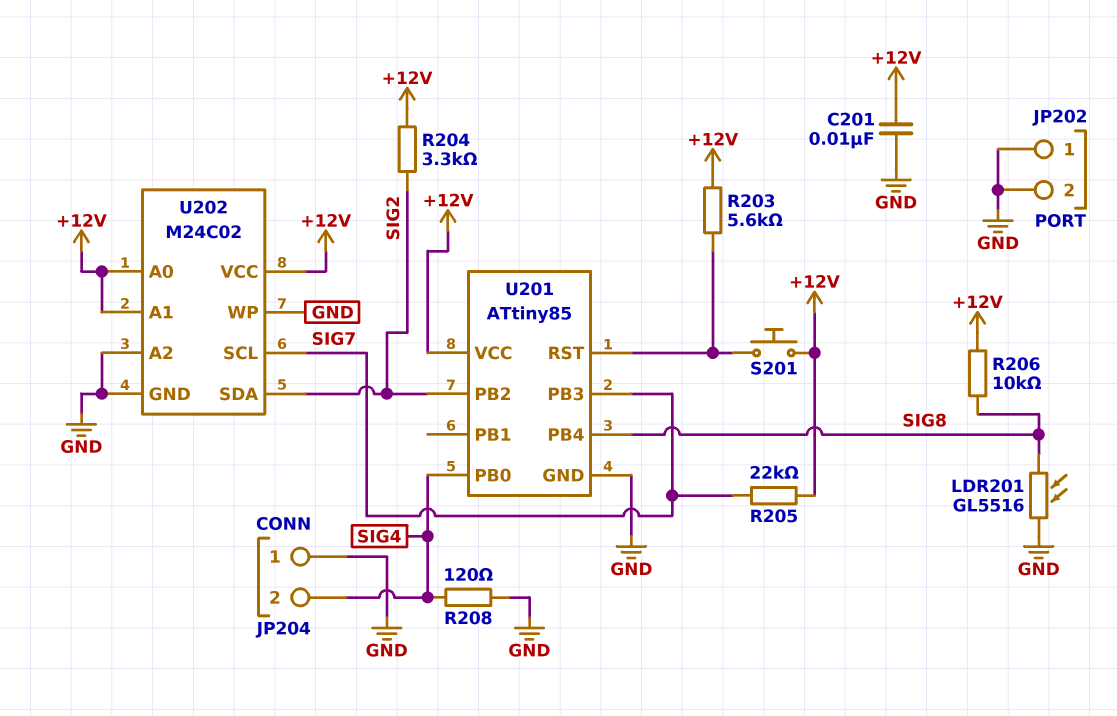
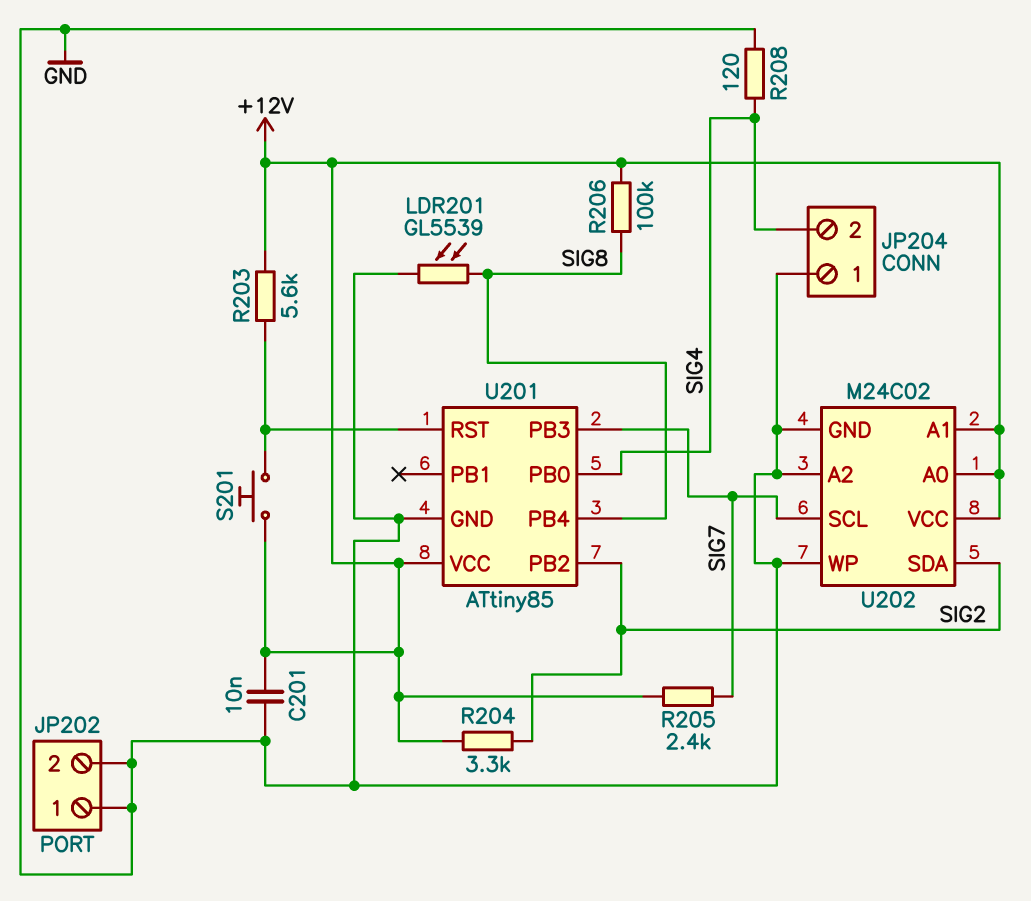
LDR201: GL5516 (GND, SIG8) -> GL5539 (GND, SIG8)
R205: 22k (+12V, SIG7) -> 2.4k (+12V, SIG7)
R206: 10k (+12V, SIG8) -> 100k (+12V, SIG8)

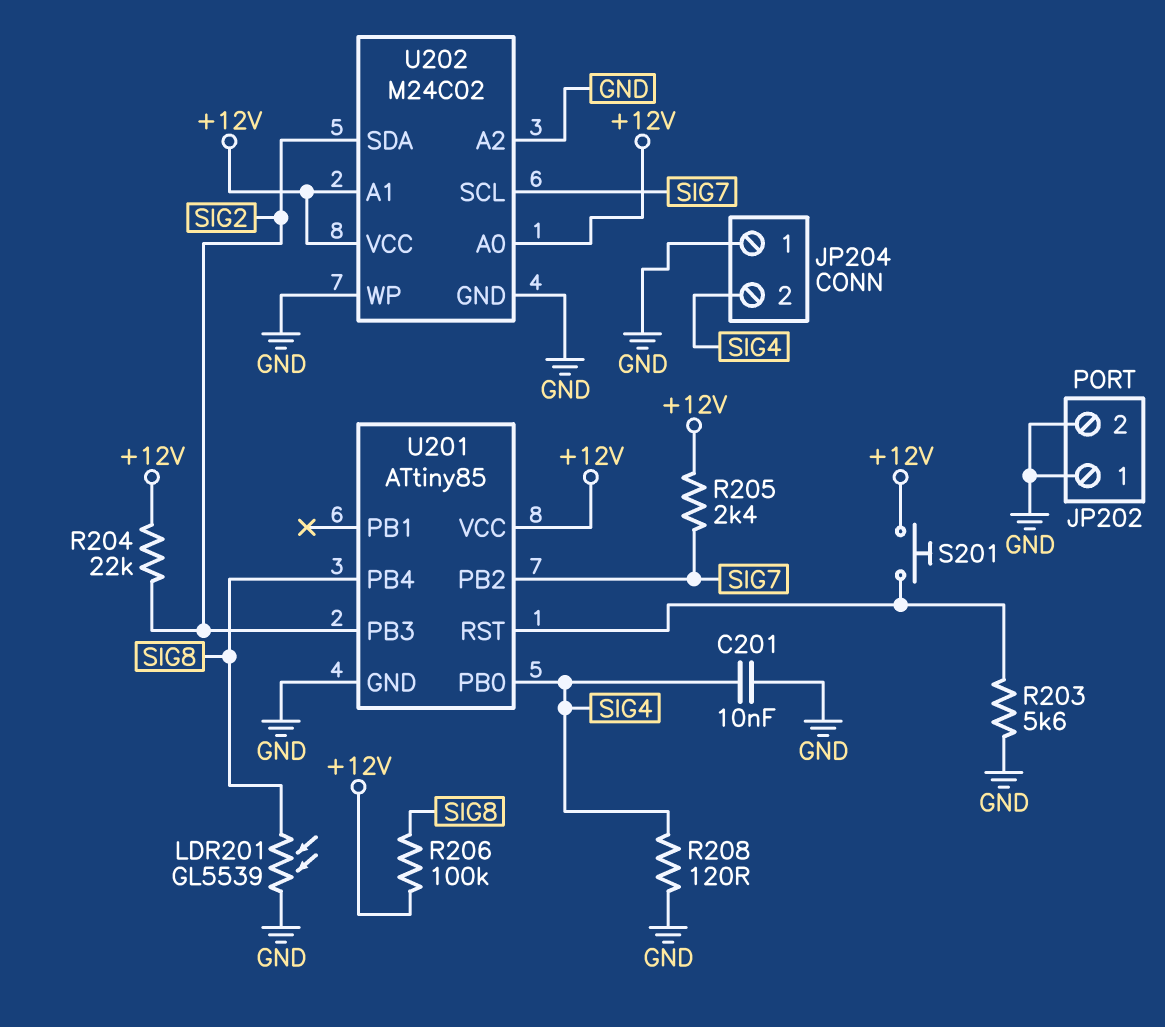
C201: 10nF (+12V, GND) -> 10nF (GND, SIG4)
R203: 5.6k (+12V, U201/RST) -> 5.6k (GND, U201/RST)
R204: 3.3k (+12V, SIG2) -> 22k (+12V, SIG2)
U201 pin PB2: SIG2 -> SIG7
U201 pin PB3: SIG7 -> SIG2

